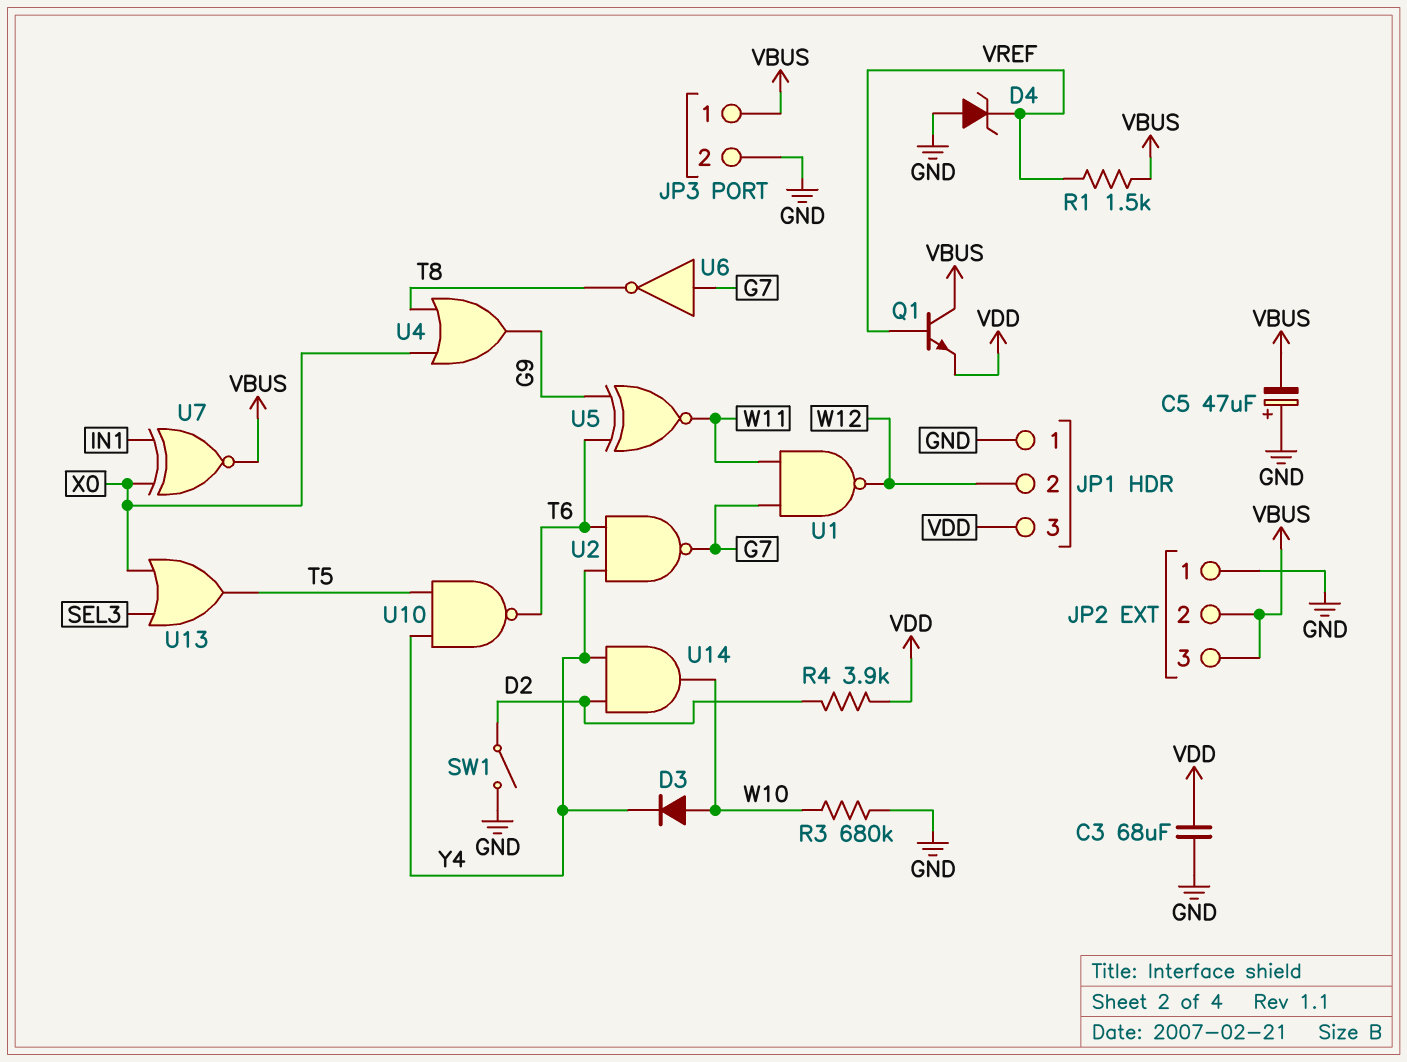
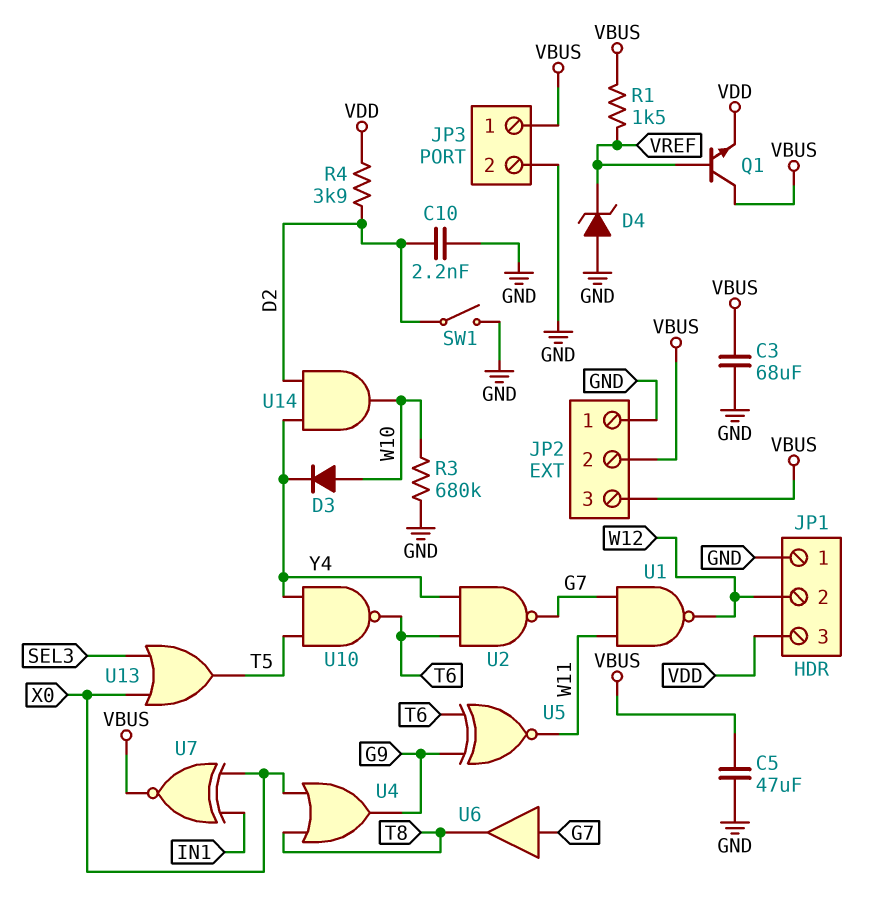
C3: 68uF (GND, VDD) -> 68uF (GND, VBUS)
C5: 47uF (plus GND, minus VBUS) -> 47uF (GND, VBUS)
C10: none -> 2.2nF (D2, GND)
U6: NOT (in G7, out T8) -> buffer (in G7, out T8)

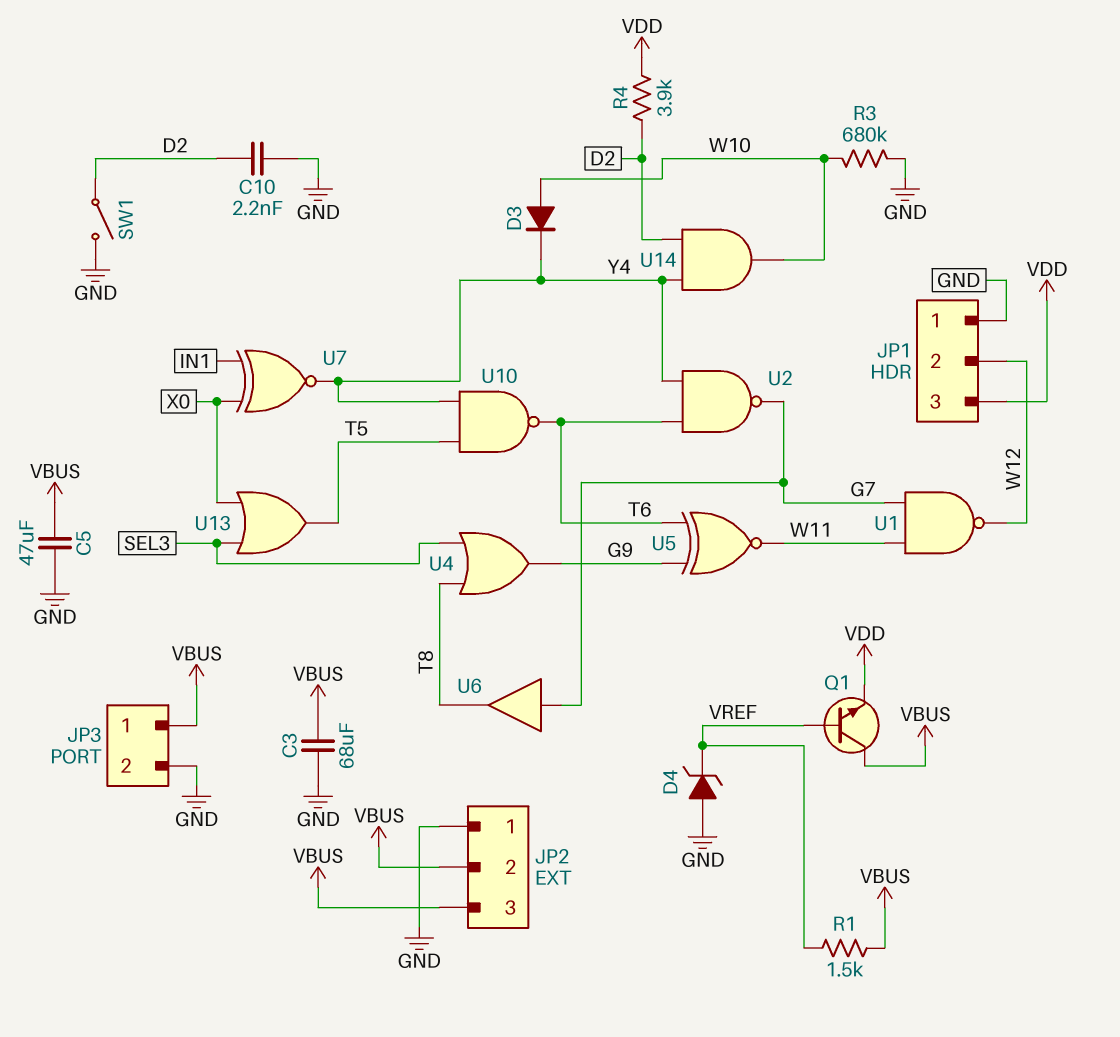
U4: OR (in T8, in X0, out G9) -> OR (in SEL3, in T8, out G9)
U7: XNOR (in IN1, in X0, out VBUS) -> XNOR (in IN1, in X0, out Y4)

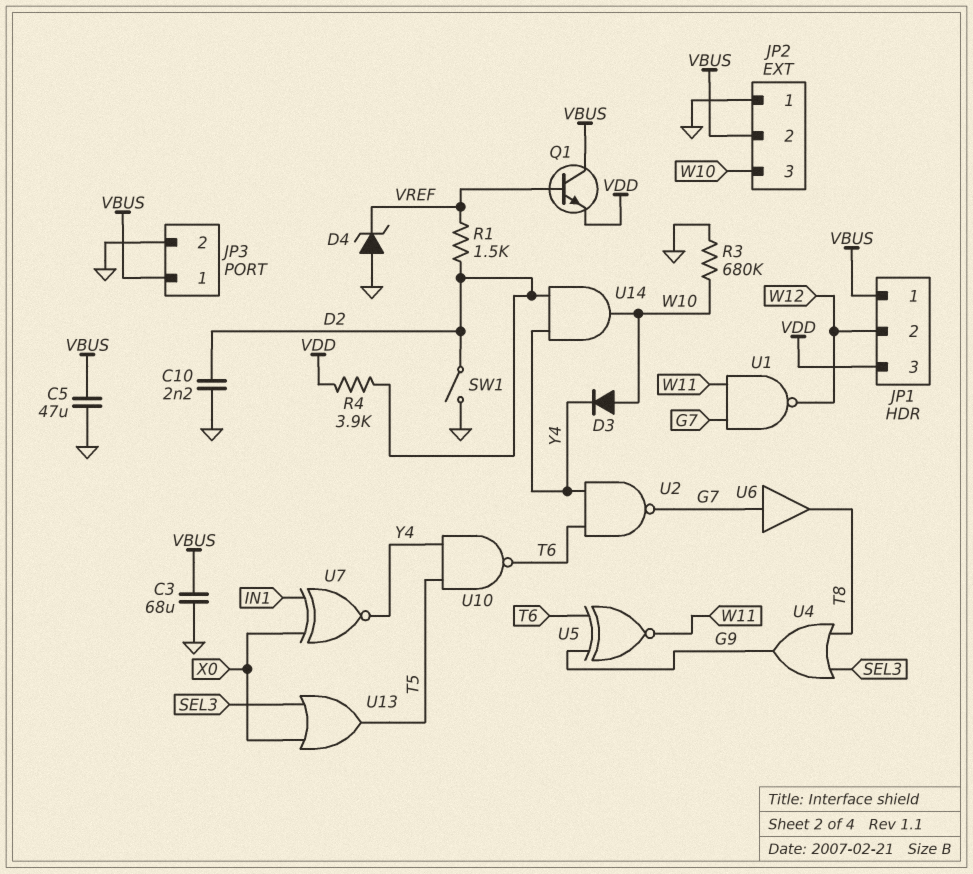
JP1 pin 1: GND -> VBUS
JP2 pin 3: VBUS -> W10
R1: 1.5k (VBUS, VREF) -> 1.5k (D2, VREF)

